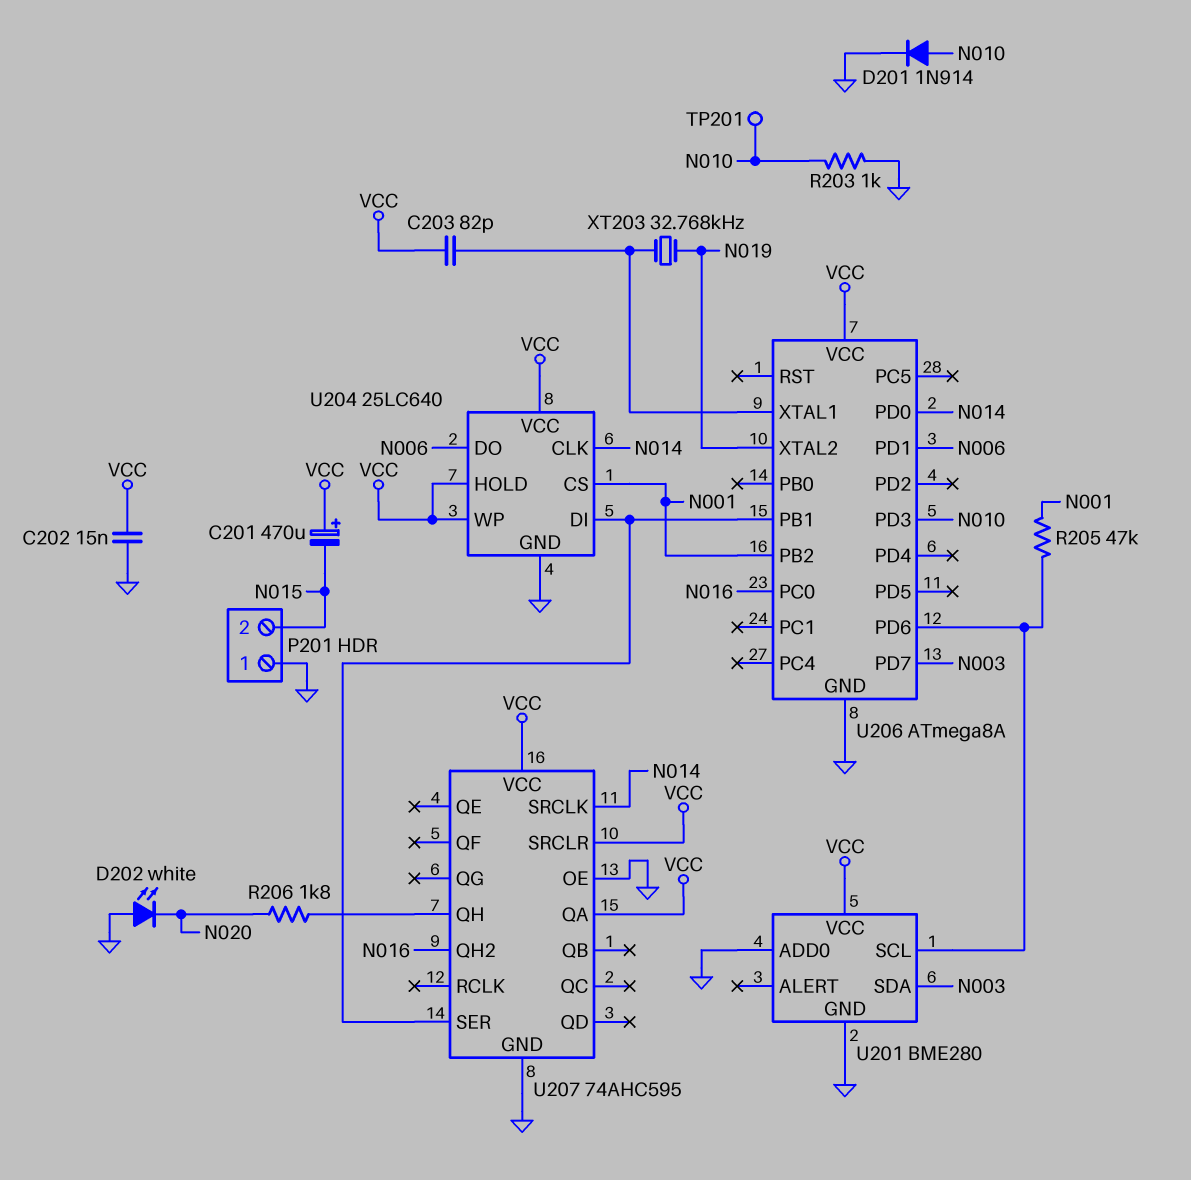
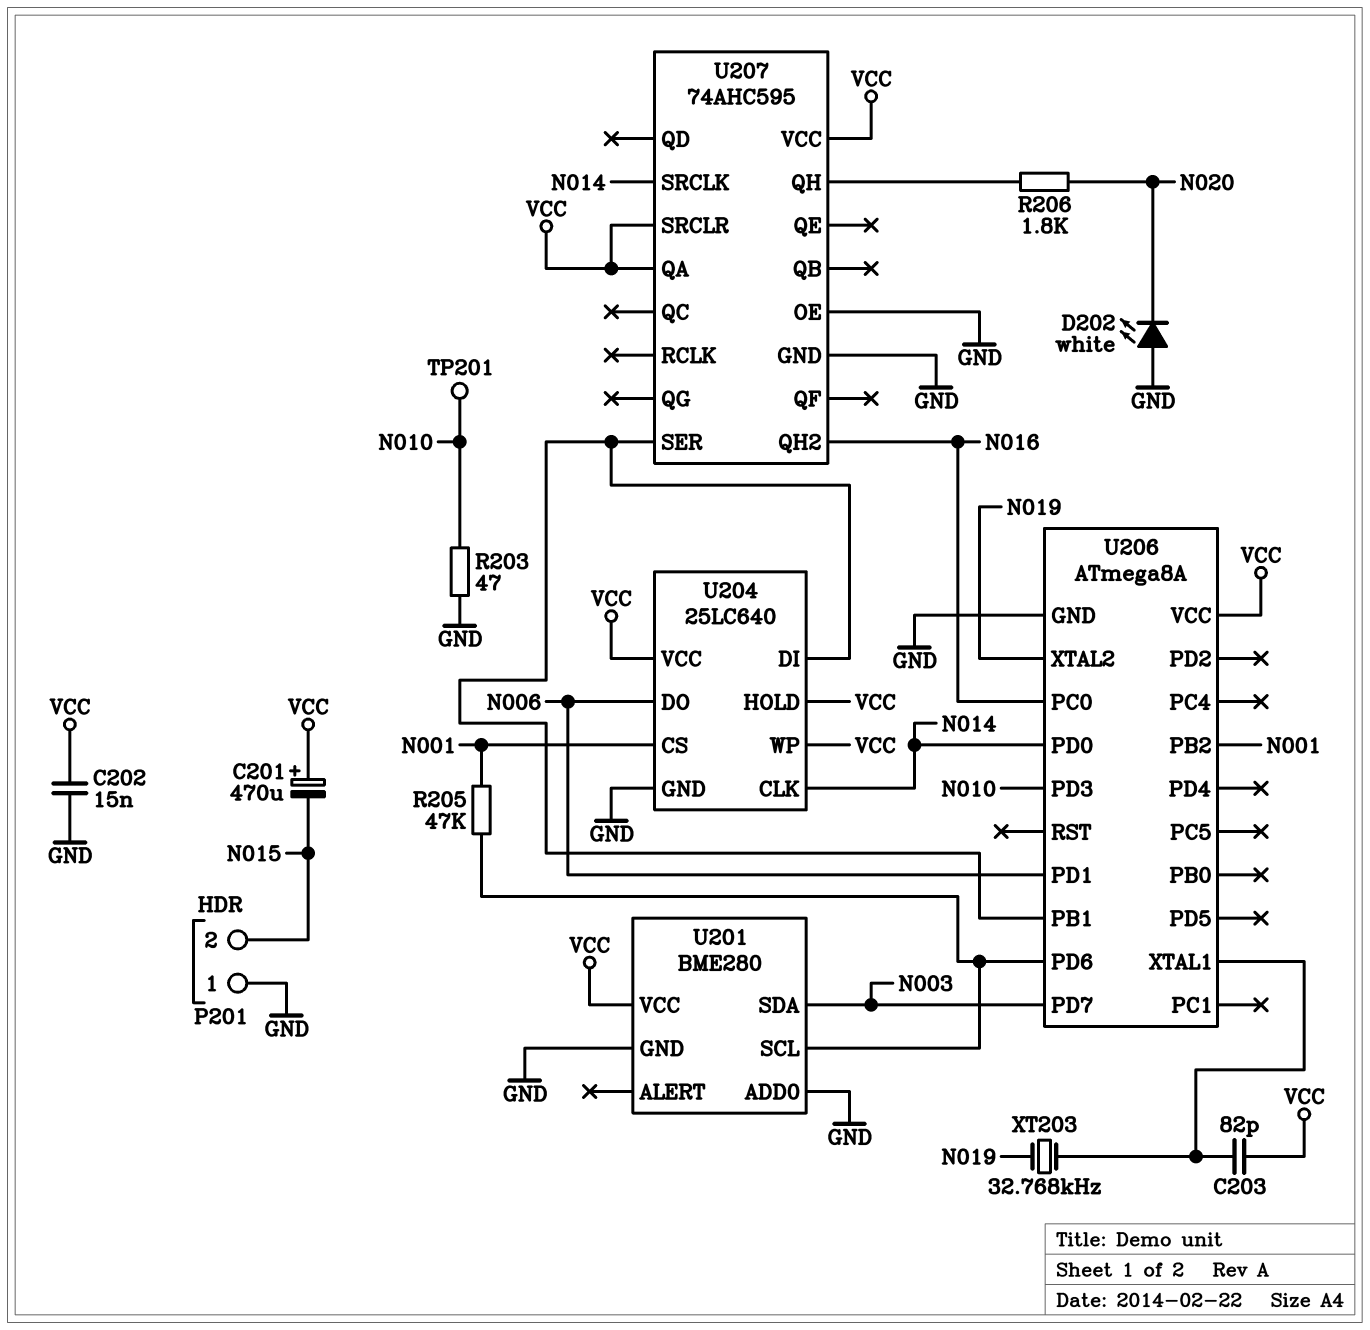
D201: diode 1N914 (A N010, K GND) -> none
R203: 1k (GND, N010) -> 47 (GND, N010)

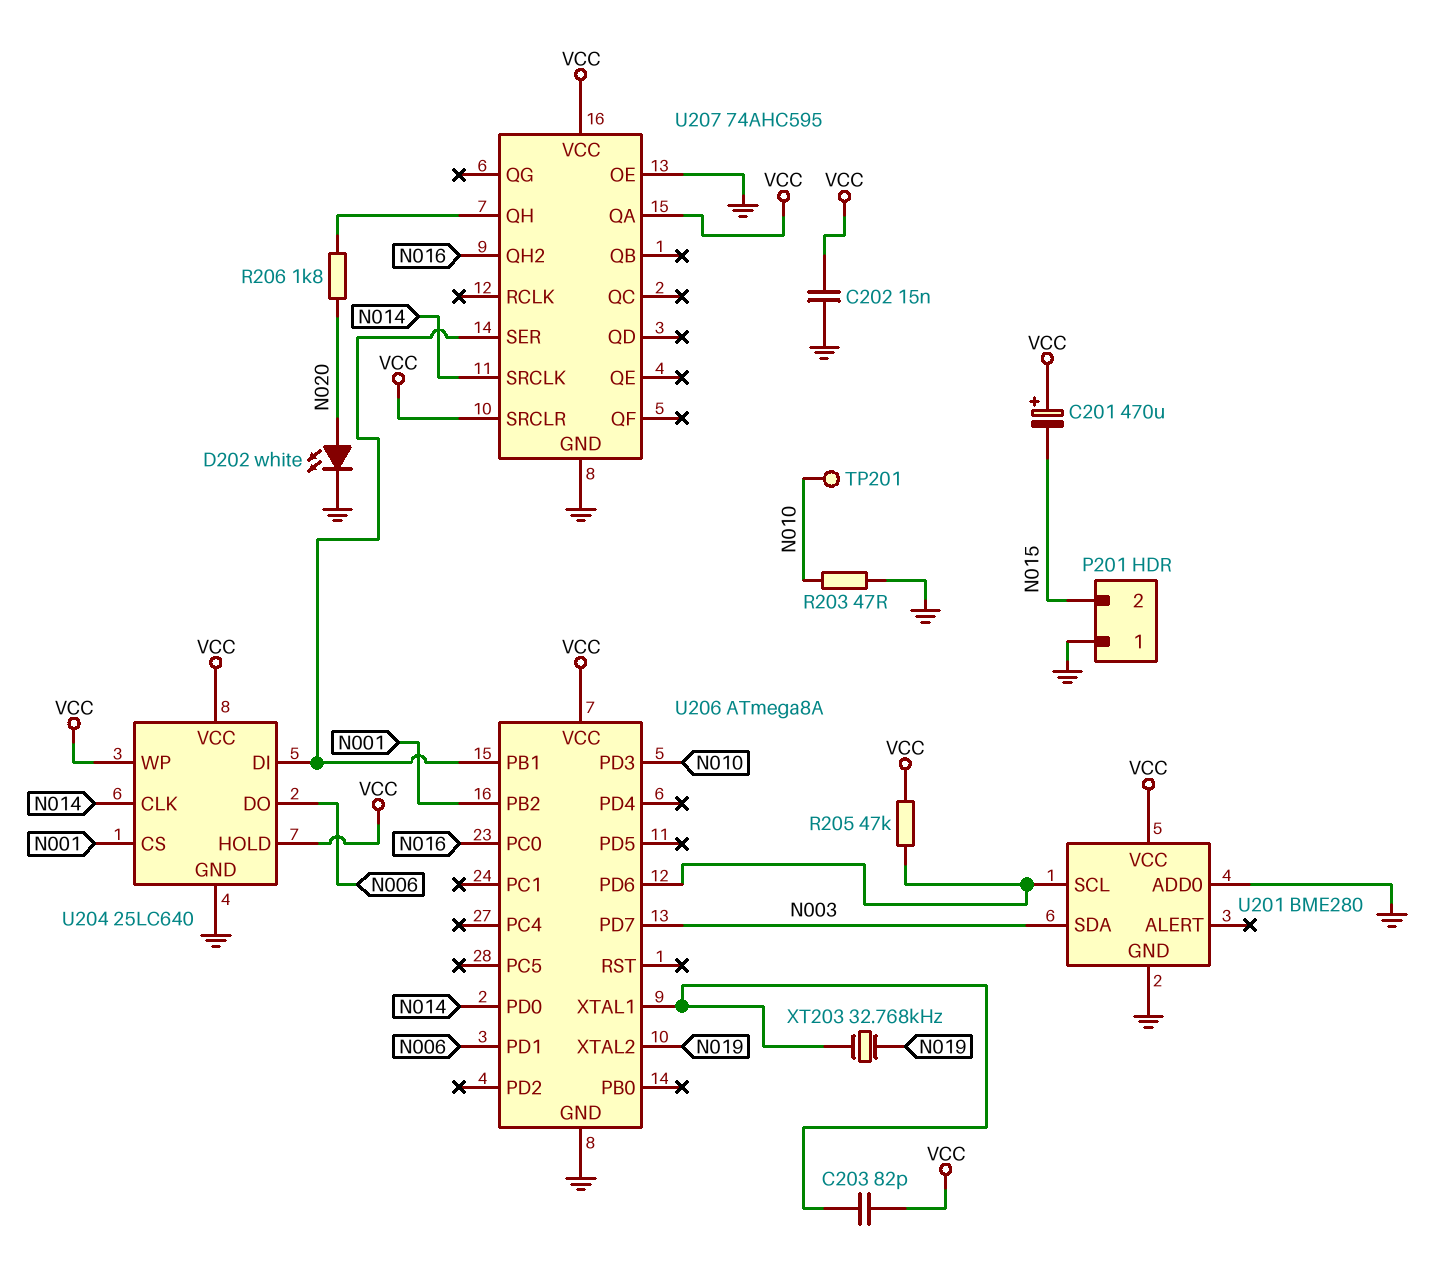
D202: LED white (A GND, K N020) -> LED white (A N020, K GND)
R205: 47k (N001, U201/SCL) -> 47k (U201/SCL, VCC)

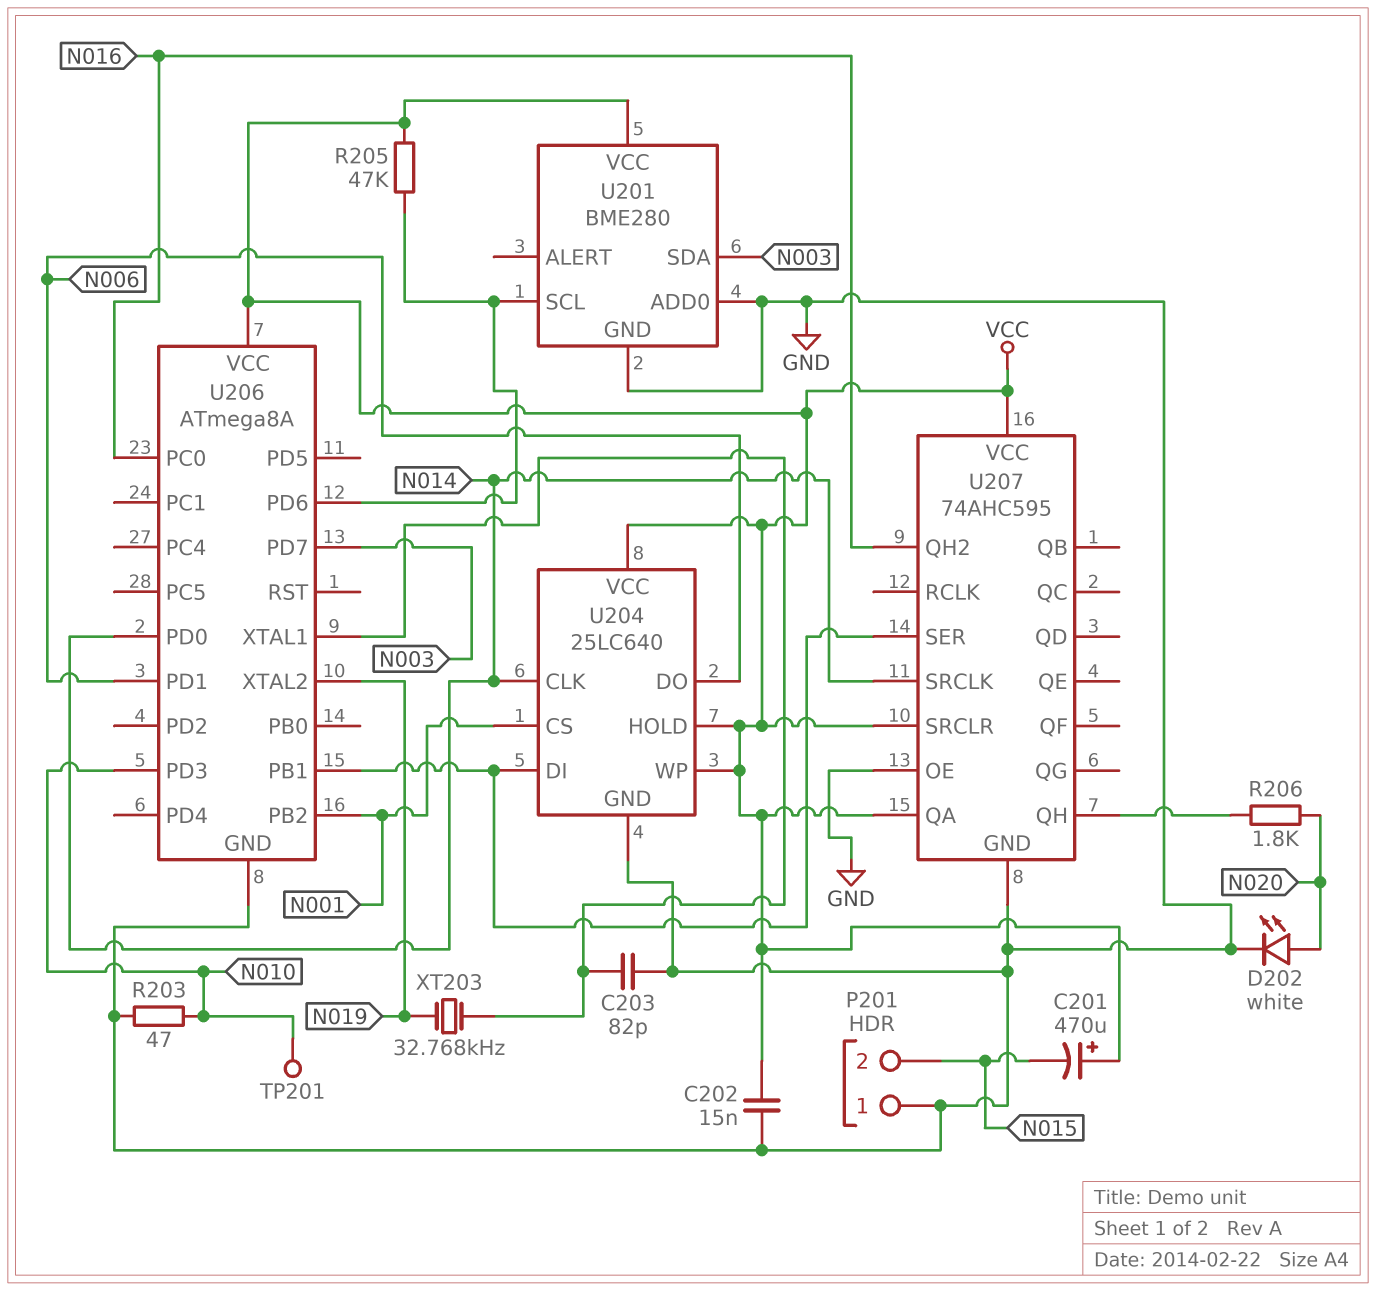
C203: 82pF (U206/XTAL1, VCC) -> 82pF (GND, U206/XTAL1)

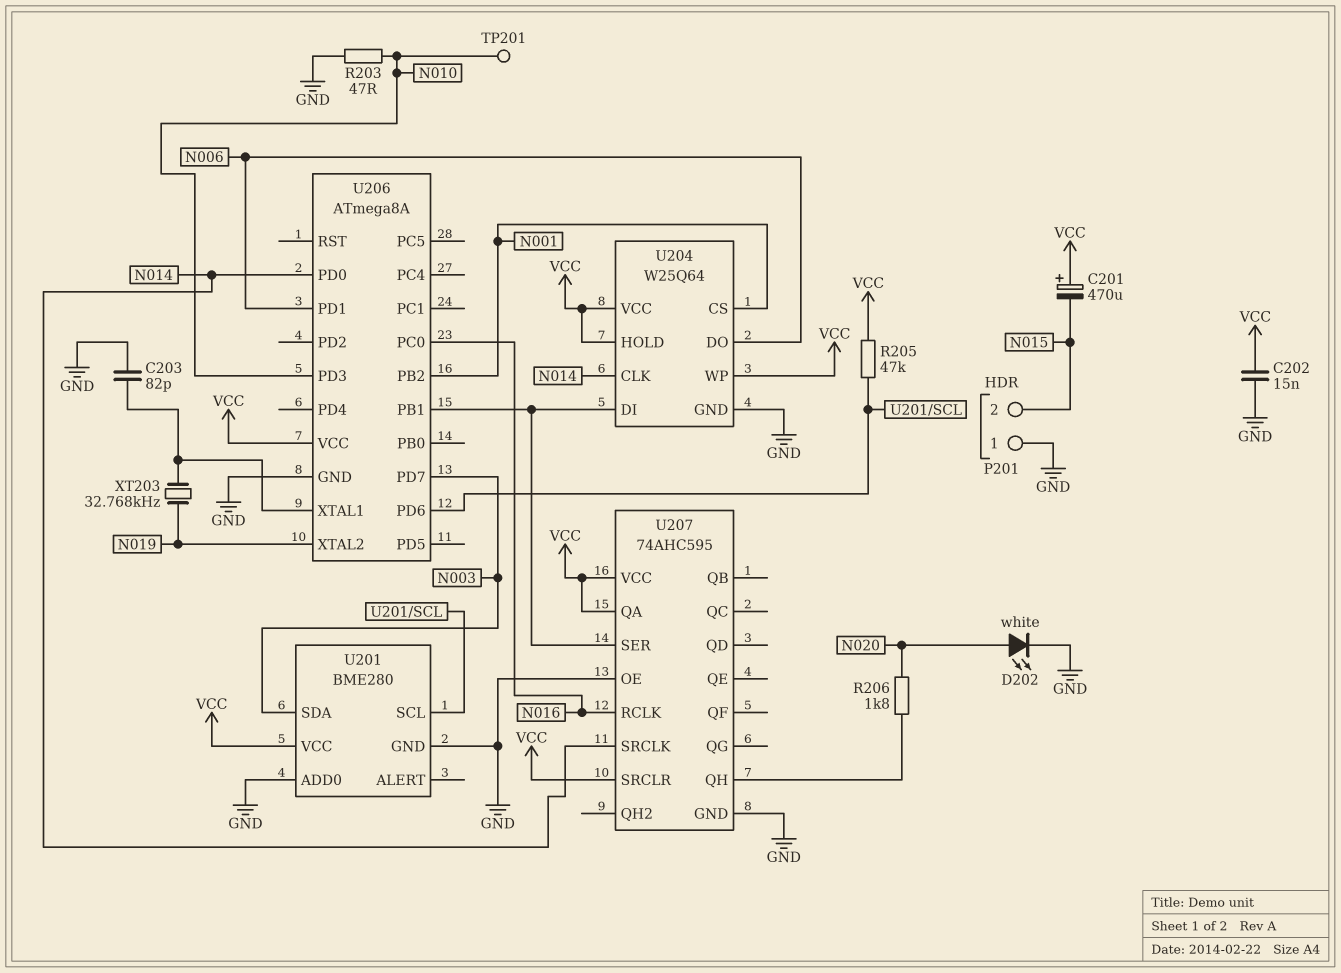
U204: 25LC640 -> W25Q64
U207 pin QH2: N016 -> none
U207 pin RCLK: none -> N016

